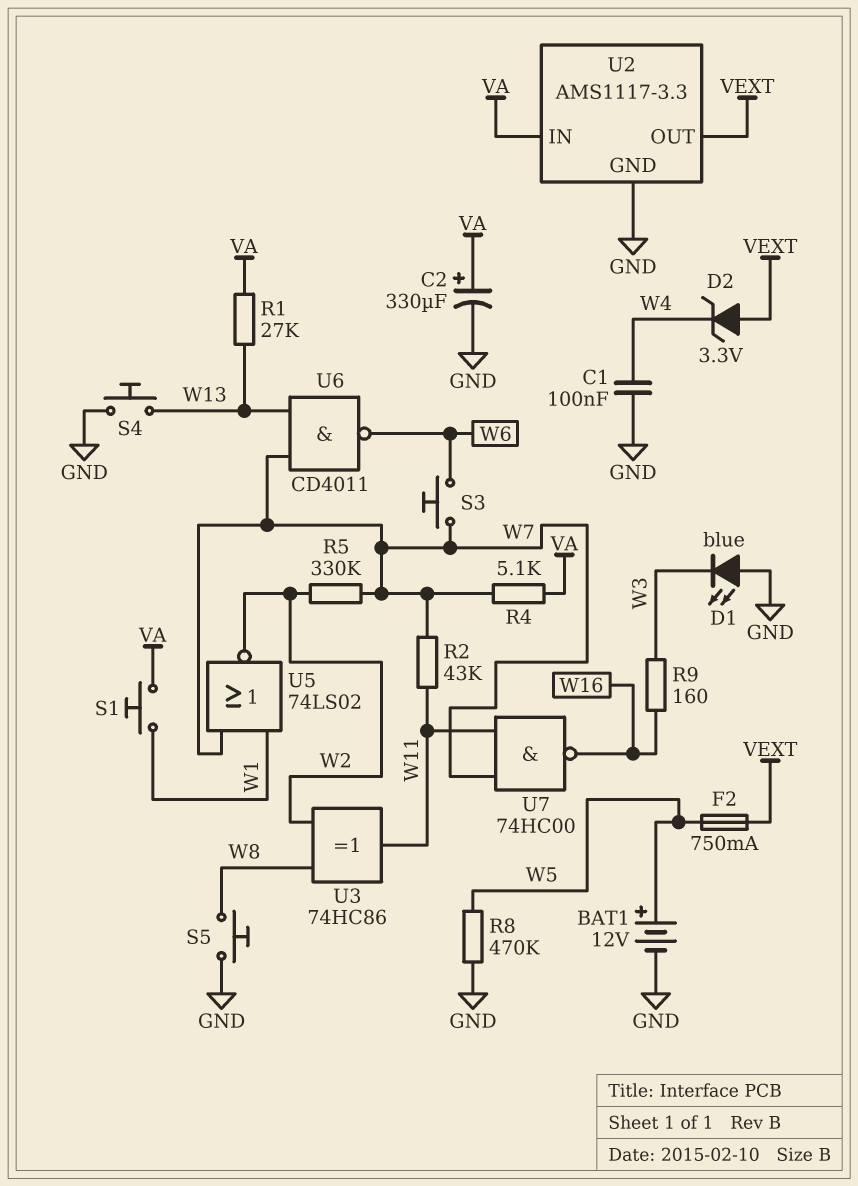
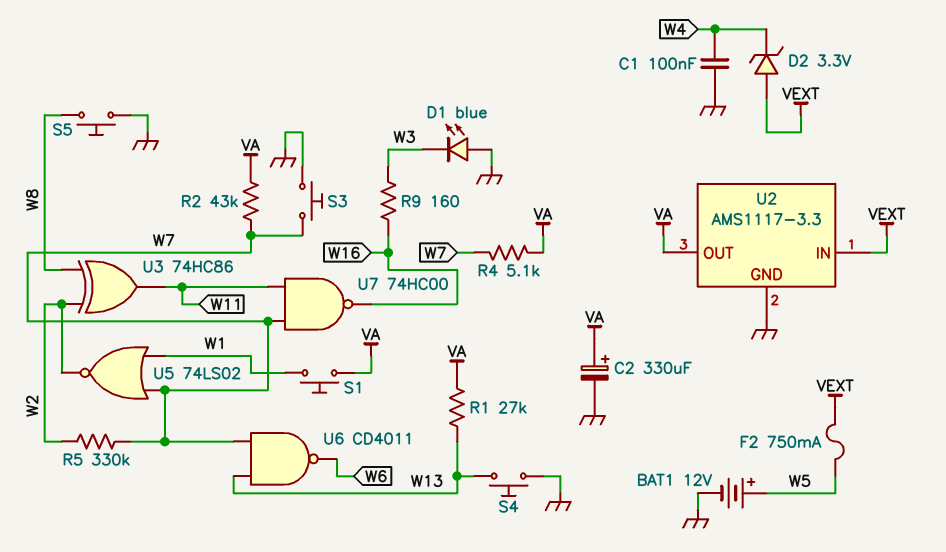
R2: 43k (W7, W11) -> 43k (VA, W7)
R8: 470k (GND, W5) -> none
S3: button (W6, W7) -> button (GND, W7)
U2 pin IN: VA -> VEXT
U2 pin OUT: VEXT -> VA

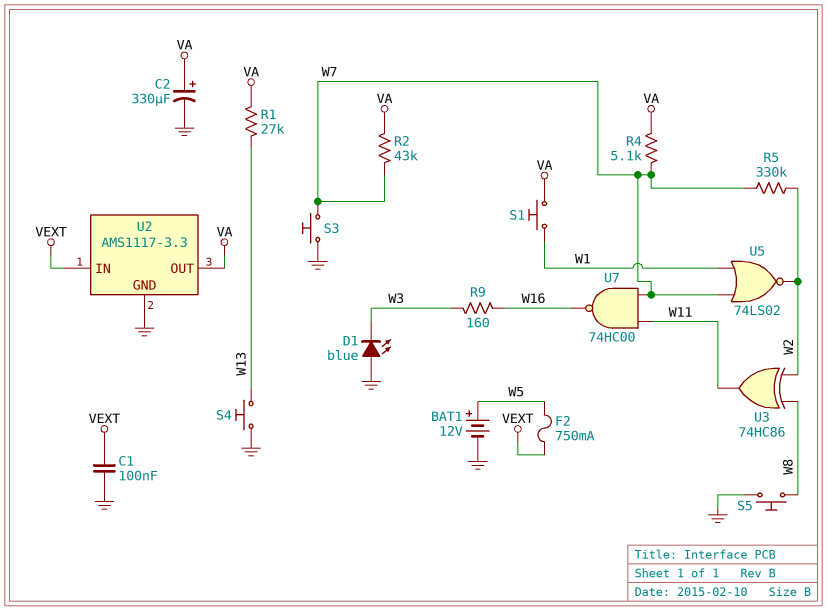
C1: 100nF (GND, W4) -> 100nF (GND, VEXT)
D2: zener 3.3V (A VEXT, K W4) -> none
U6: NAND CD4011 (in W7, in W13, out W6) -> none

